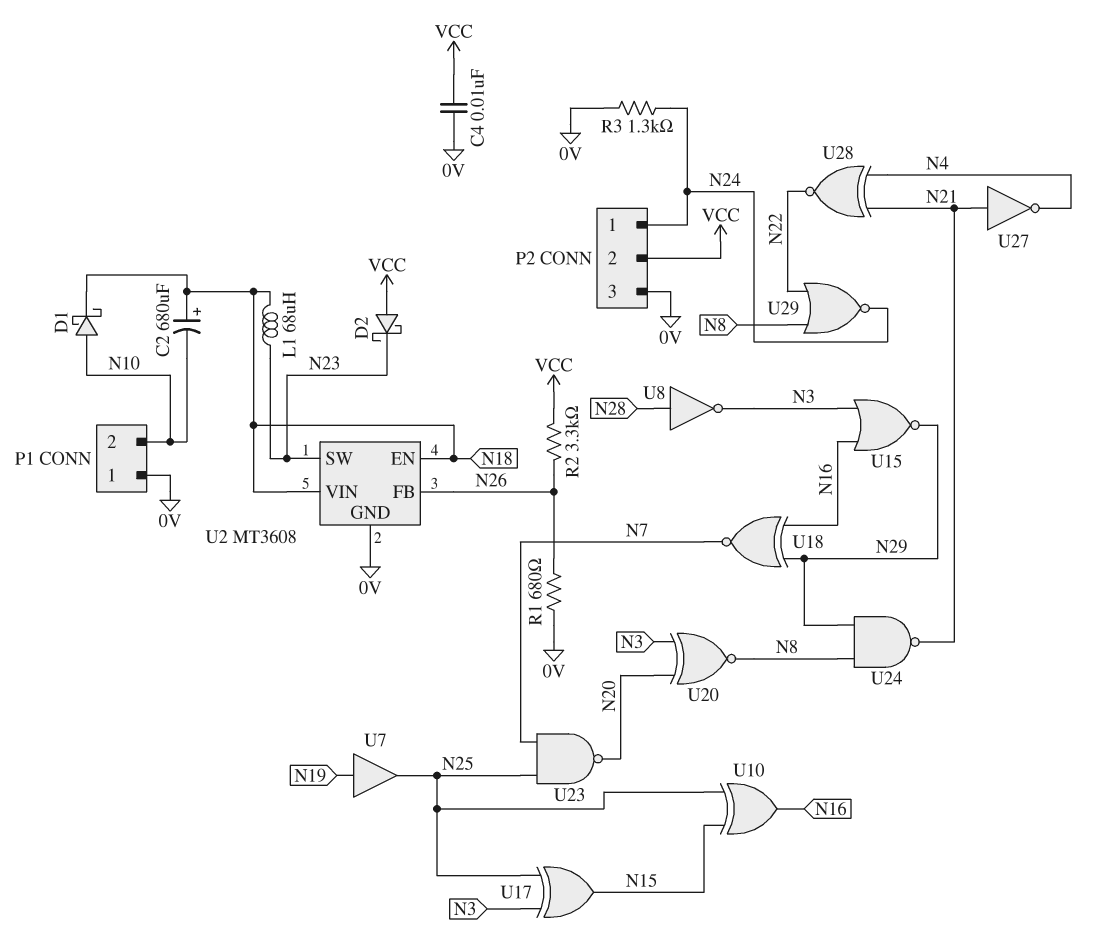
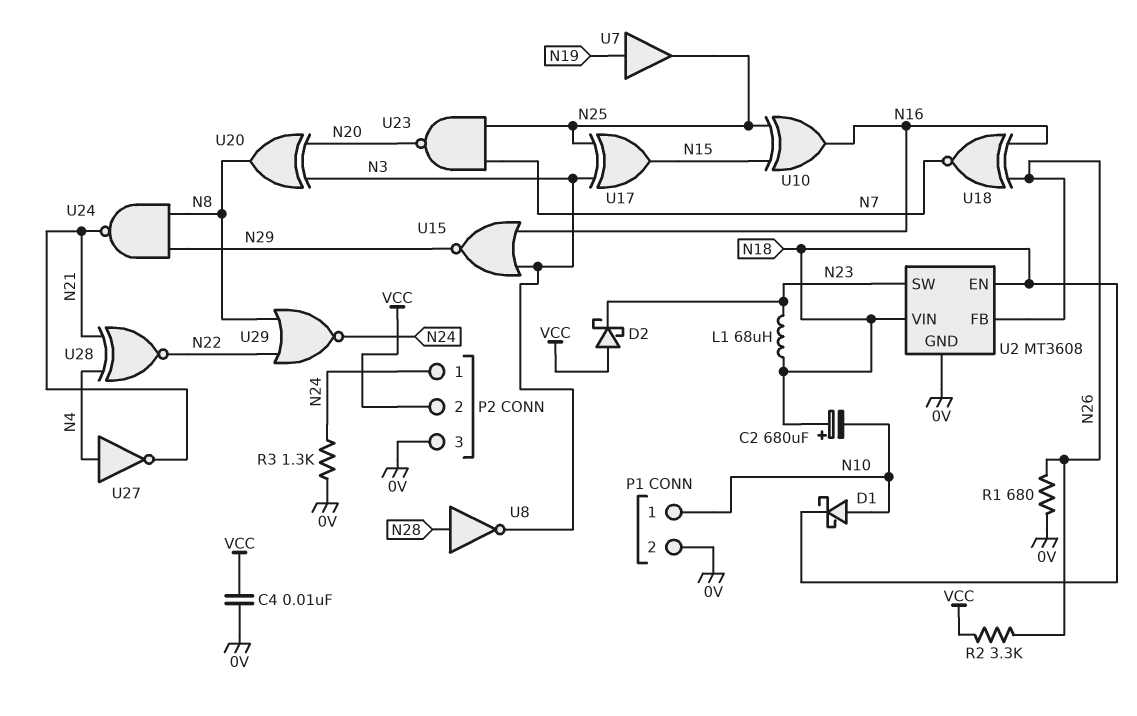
P1 pin 1: 0V -> N10
P1 pin 2: N10 -> 0V
U18: XNOR (in N16, in N29, out N7) -> XNOR (in N16, in N26, out N7)
U20: XNOR (in N3, in N20, out N8) -> XOR (in N3, in N20, out N8)
U27: NOT (in N21, out N4) -> NOT (in N4, out N21)

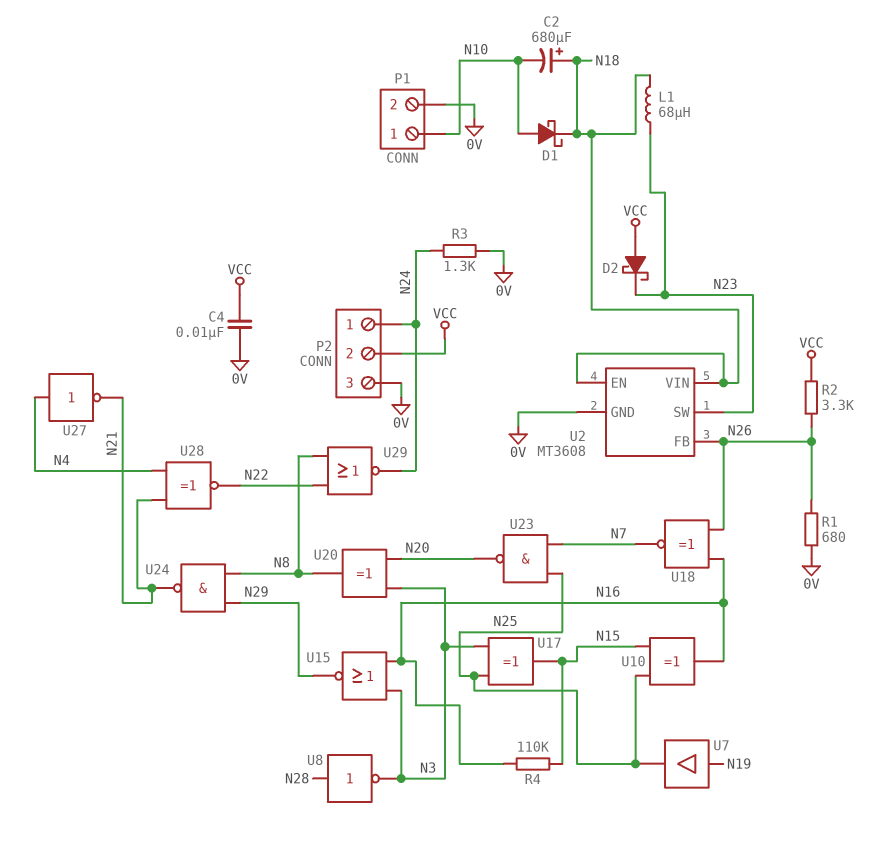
R4: none -> 110k (N15, N16)

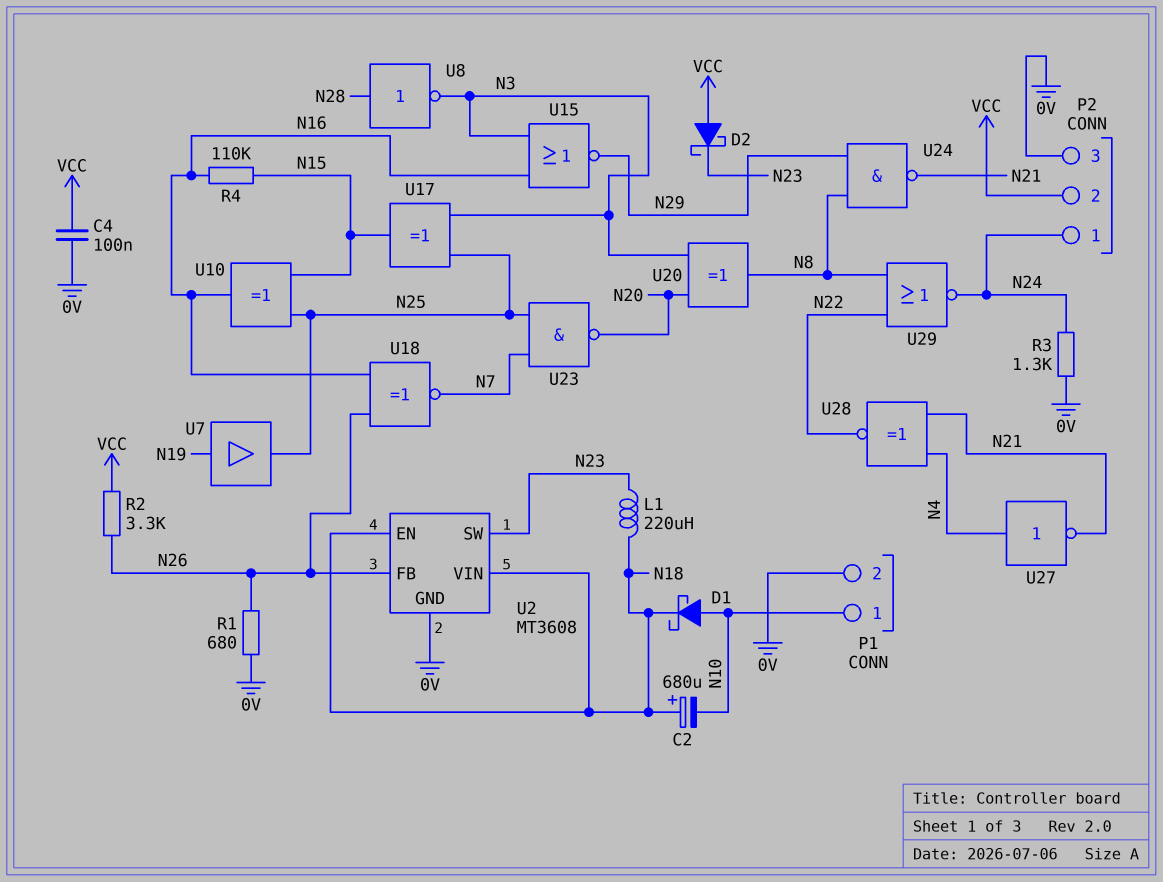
C4: 10nF (0V, VCC) -> 100nF (0V, VCC)
L1: 68uH (N18, N23) -> 220uH (N18, N23)

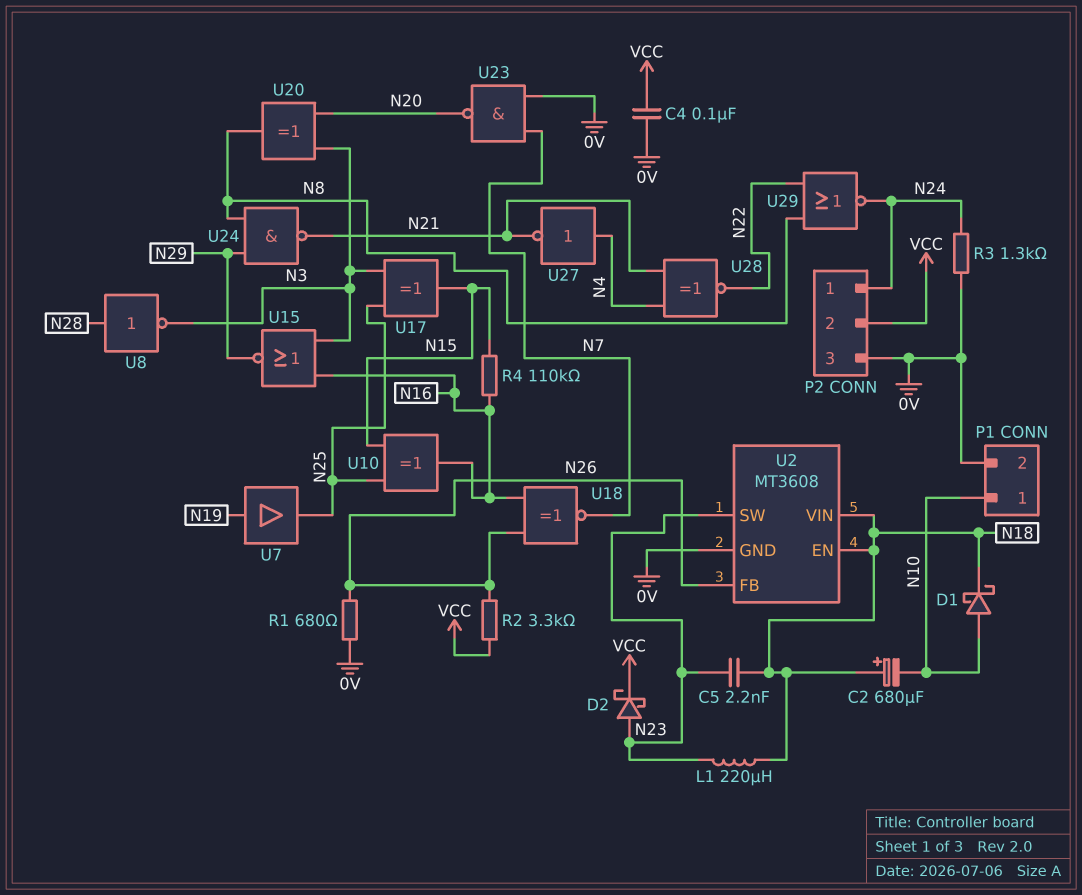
C5: none -> 2.2nF (N18, N23)
D2: schottky (A VCC, K N23) -> schottky (A N23, K VCC)
U23: NAND (in N7, in N25, out N20) -> NAND (in 0V, in N7, out N20)

